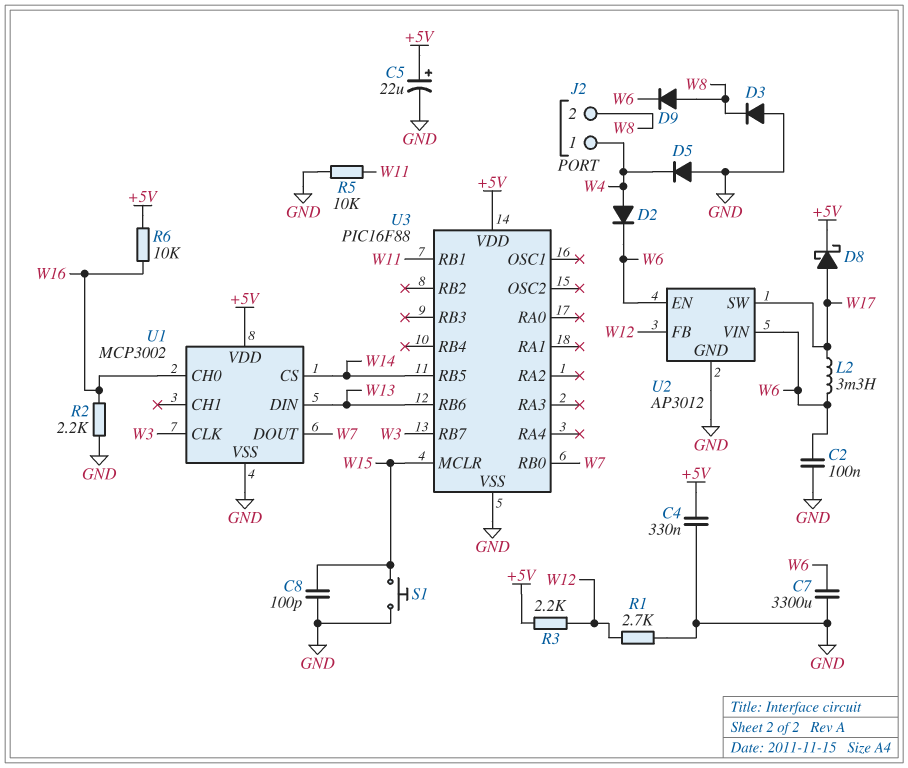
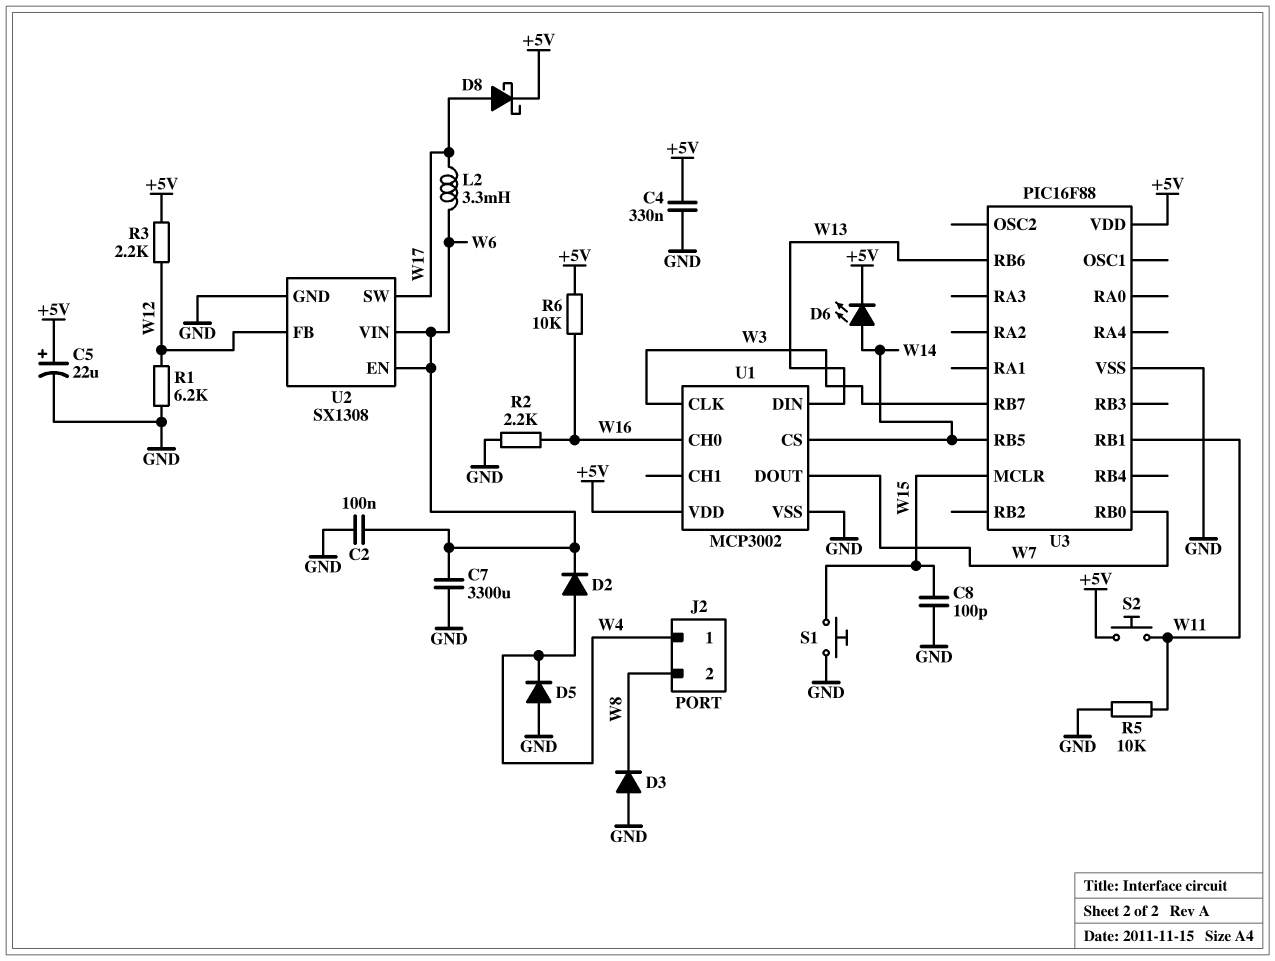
D6: none -> LED (A W14, K +5V)
D9: diode (A W8, K W6) -> none
R1: 2.7k (GND, W12) -> 6.2k (GND, W12)
S2: none -> button (+5V, W11)
U2: AP3012 -> SX1308

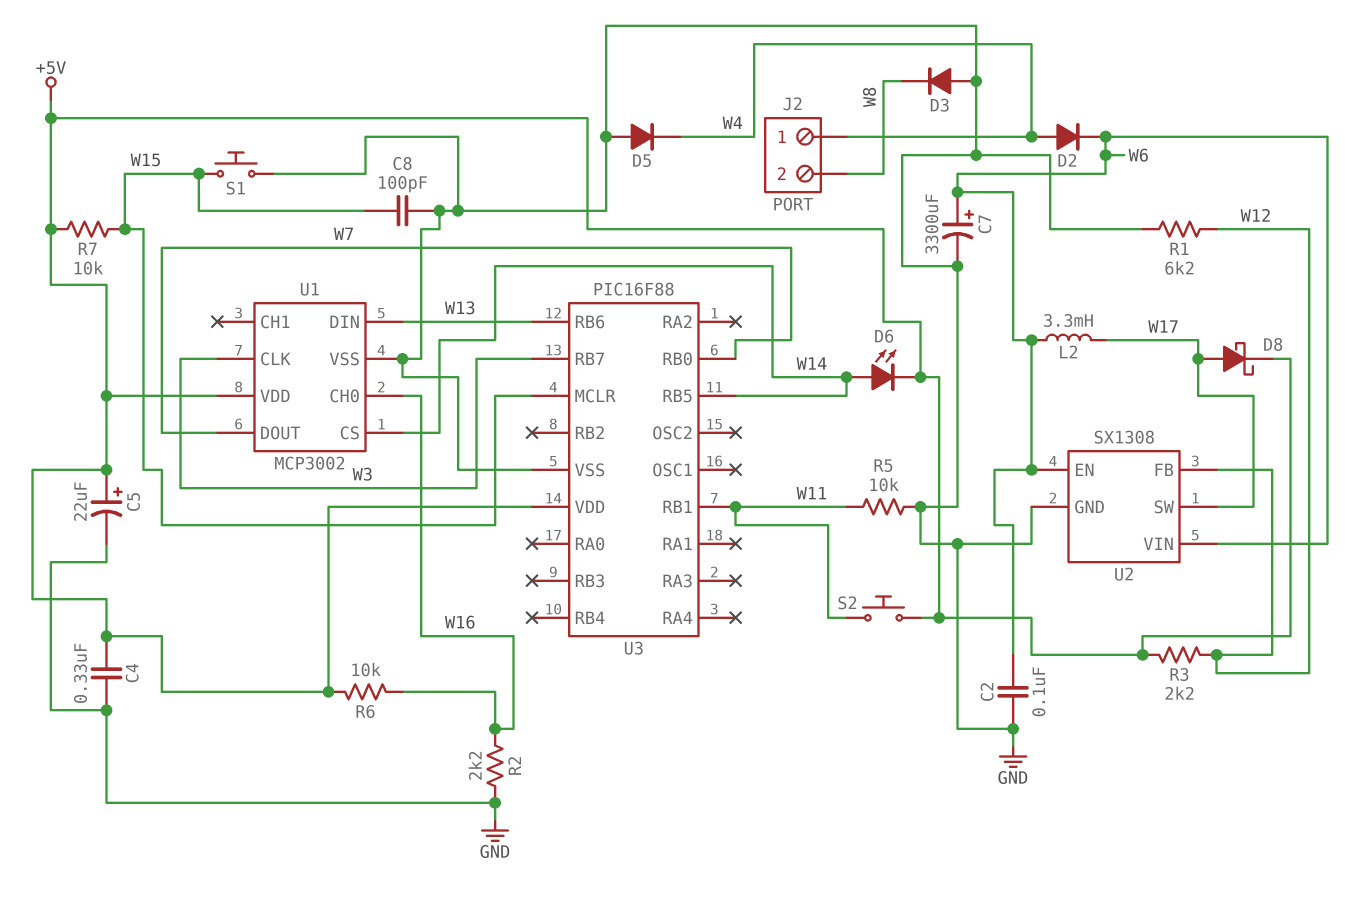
C7: 3300uF (GND, W6) -> 3300uF (plus W6, minus GND)
R7: none -> 10k (+5V, W15)

